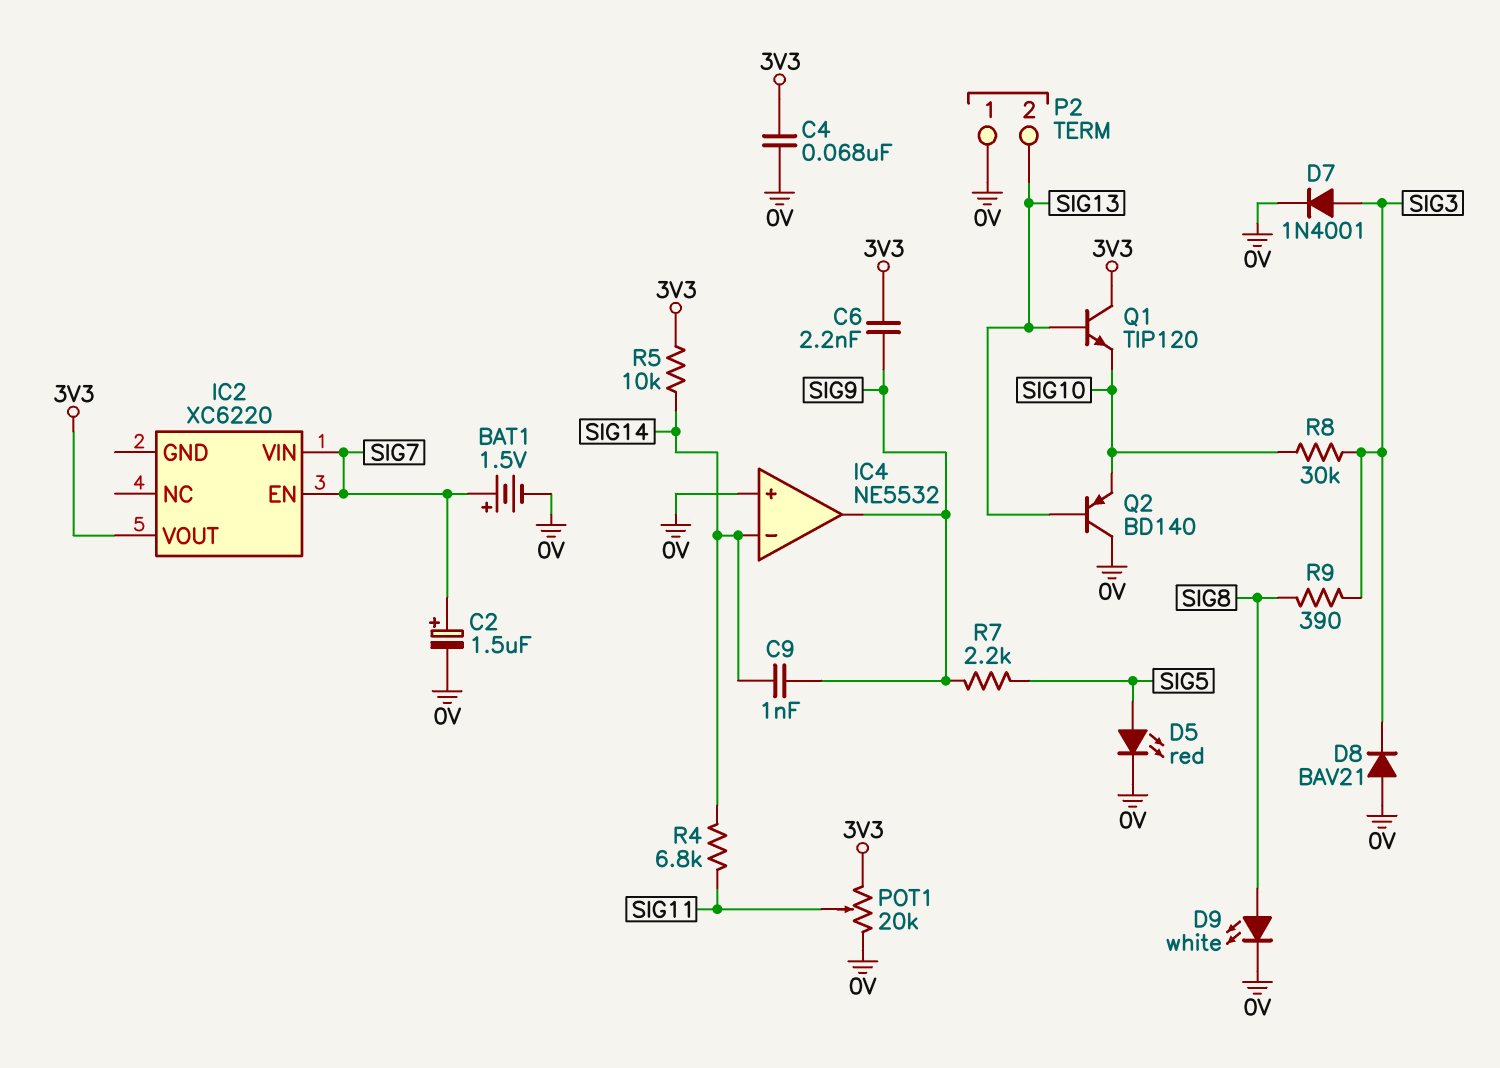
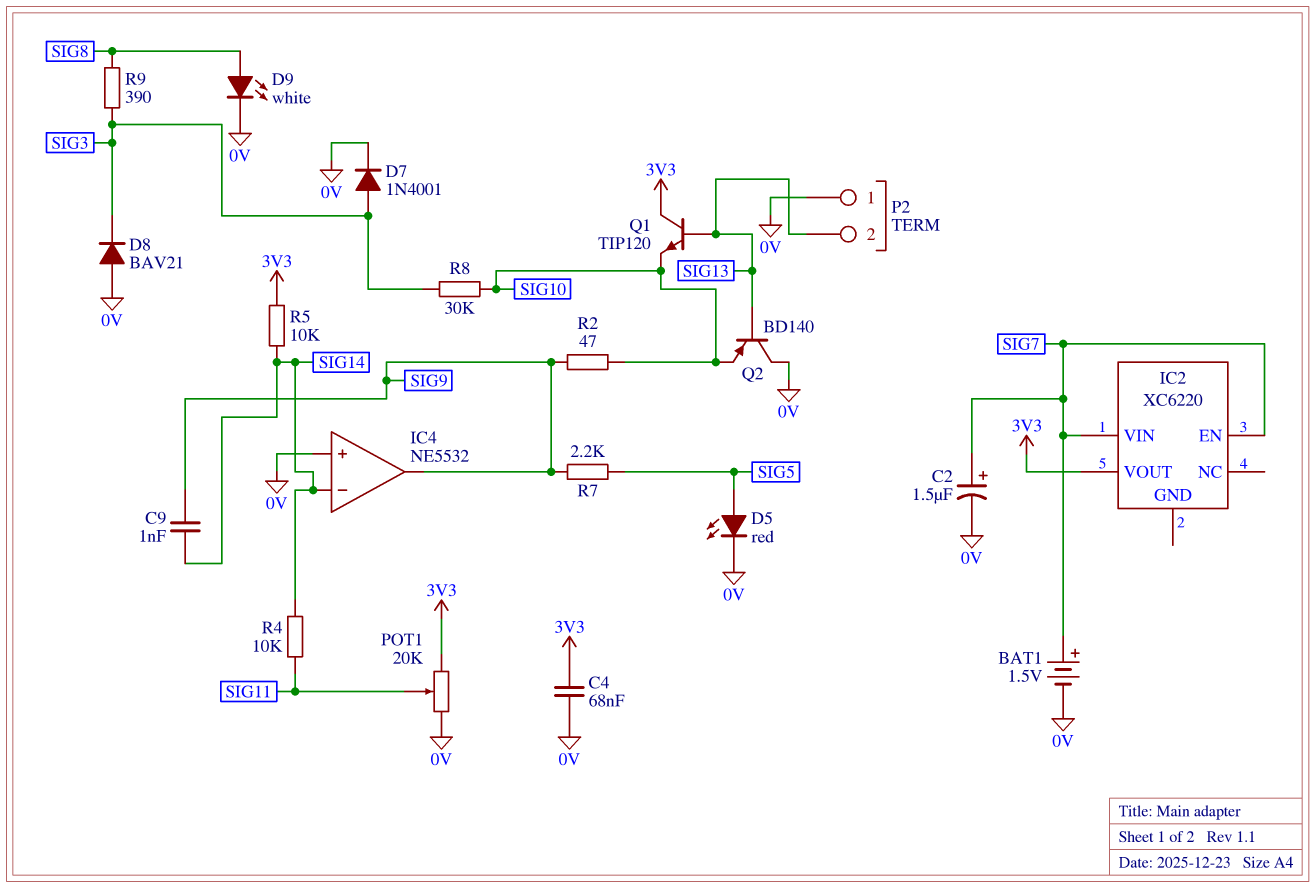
C6: 2.2nF (3V3, SIG9) -> none
R2: none -> 47 (SIG9, SIG10)
R4: 6.8k (SIG11, SIG14) -> 10k (SIG11, SIG14)

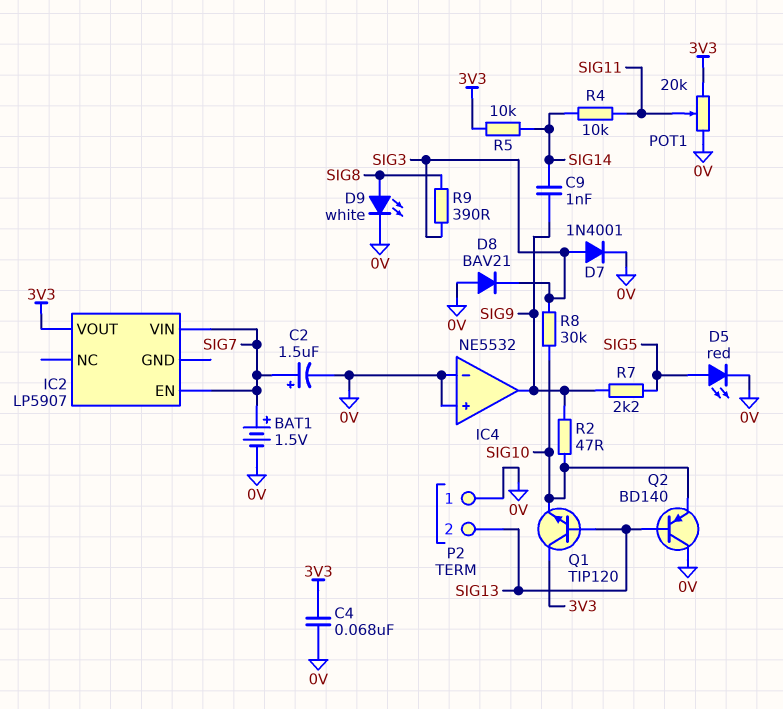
IC2: XC6220 -> LP5907
IC4 pin in-: SIG14 -> 0V

